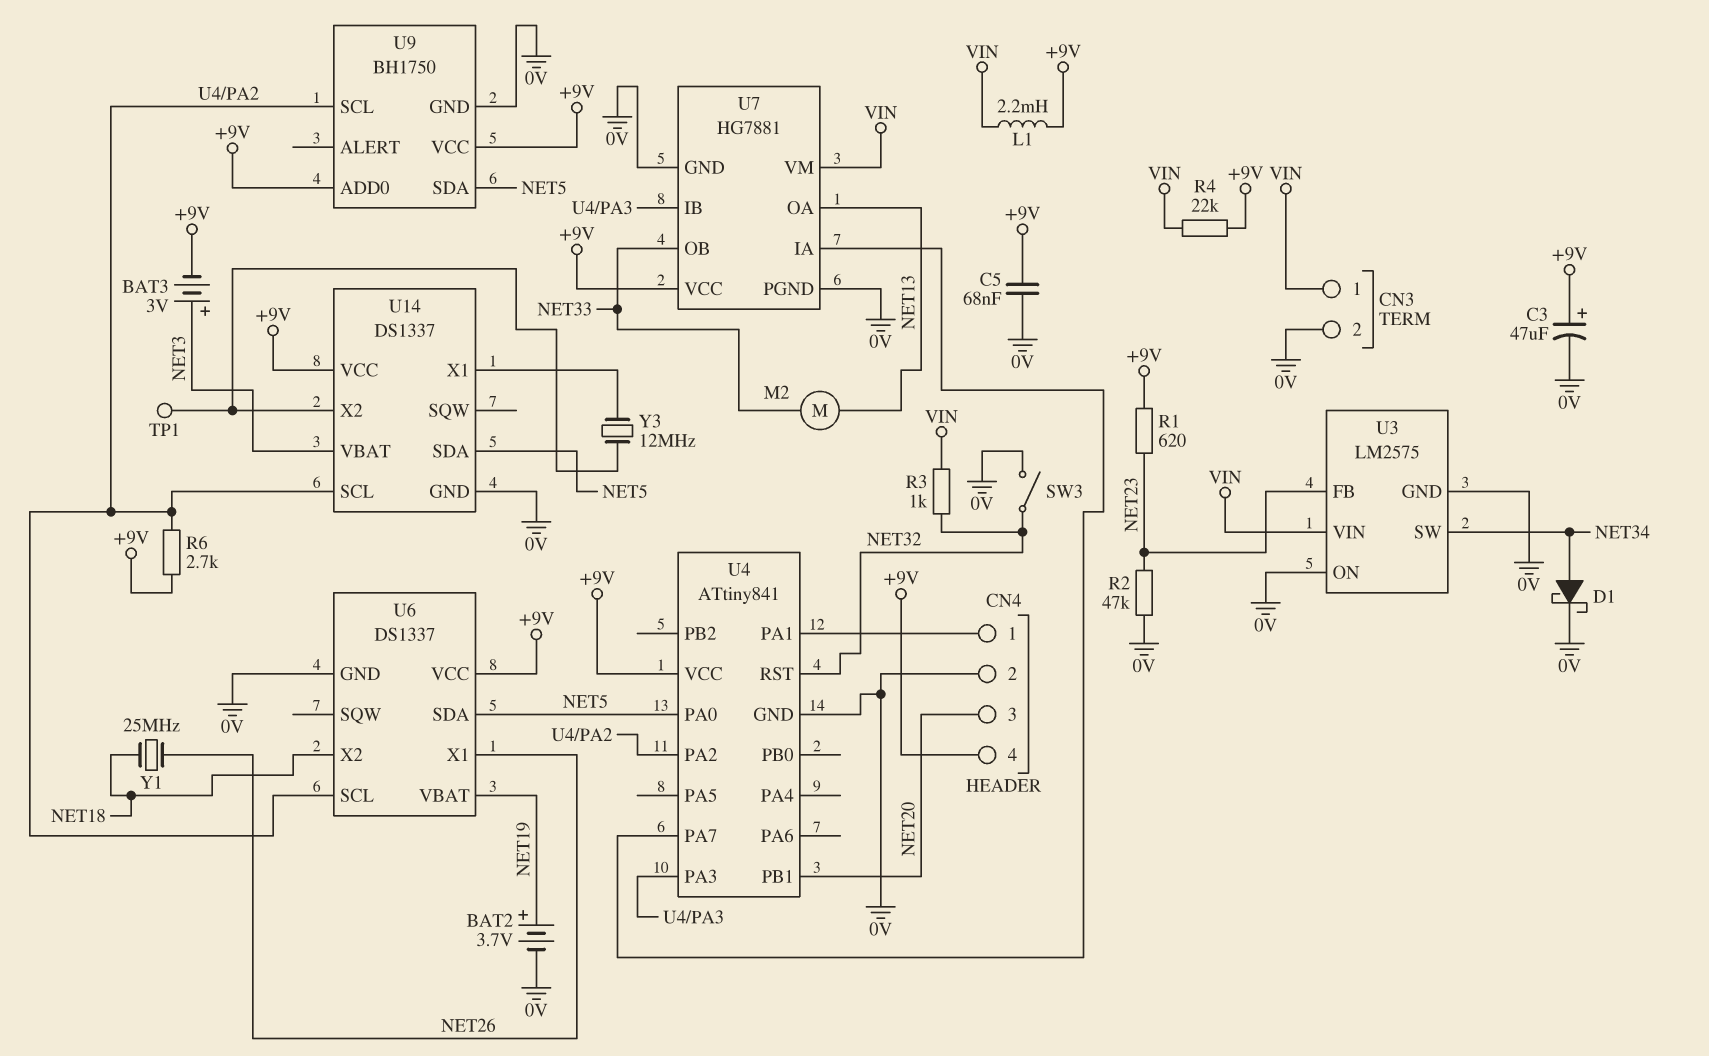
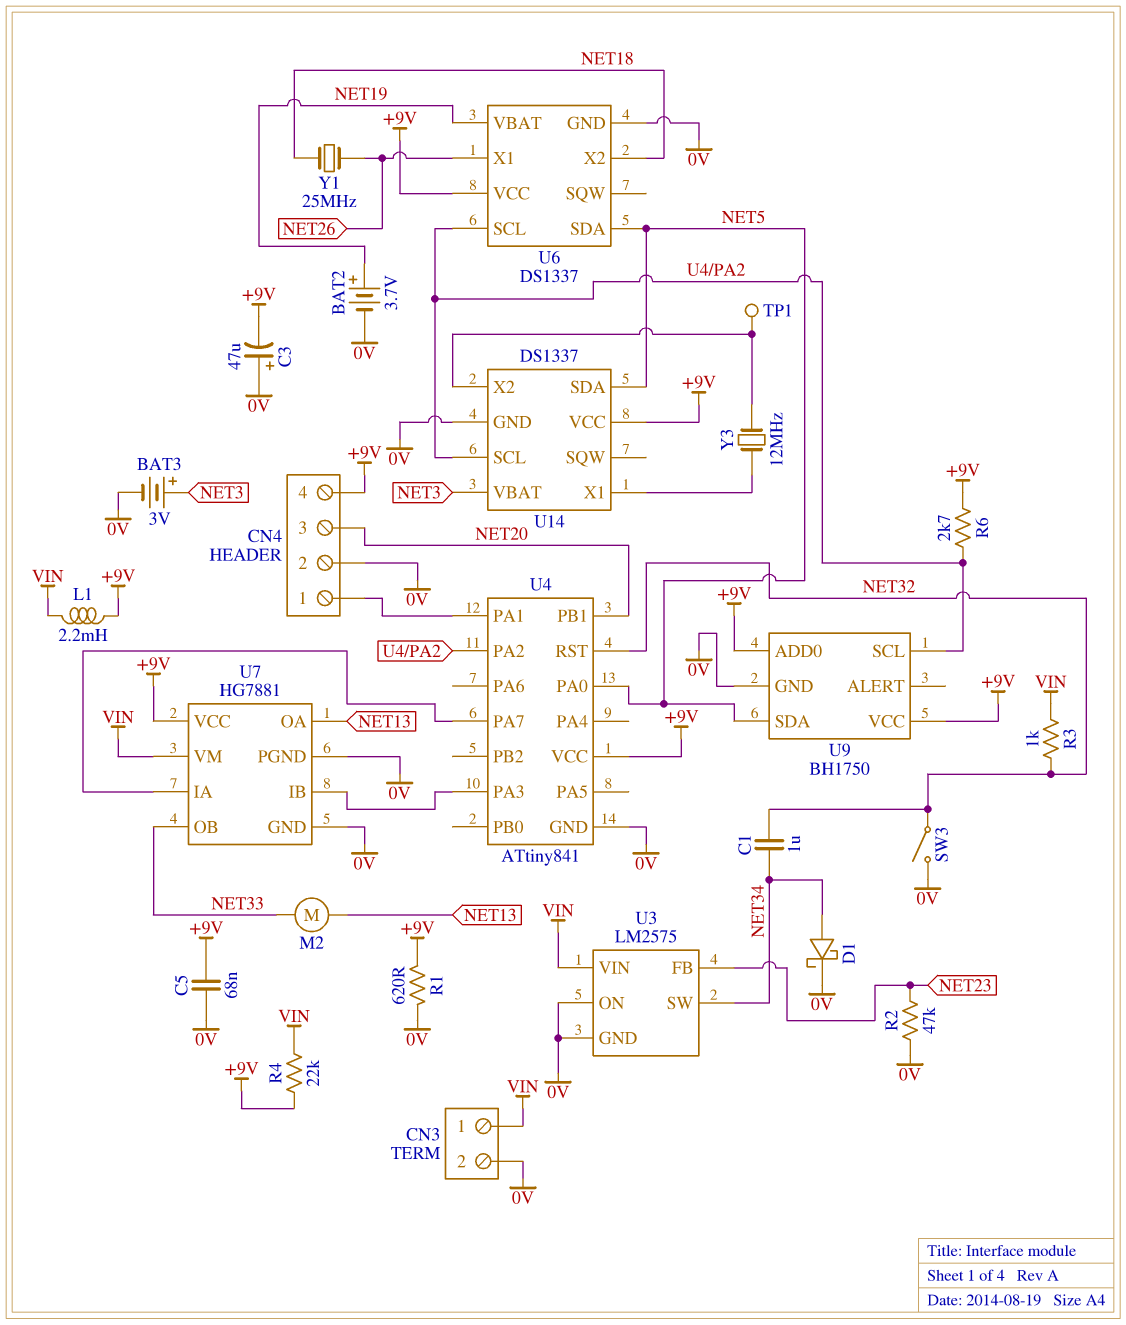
BAT3: 3V (plus NET3, minus +9V) -> 3V (plus NET3, minus 0V)
C1: none -> 1uF (NET32, NET34)
C3: 47uF (plus +9V, minus 0V) -> 47uF (plus 0V, minus +9V)
R1: 620 (+9V, NET23) -> 620 (+9V, 0V)

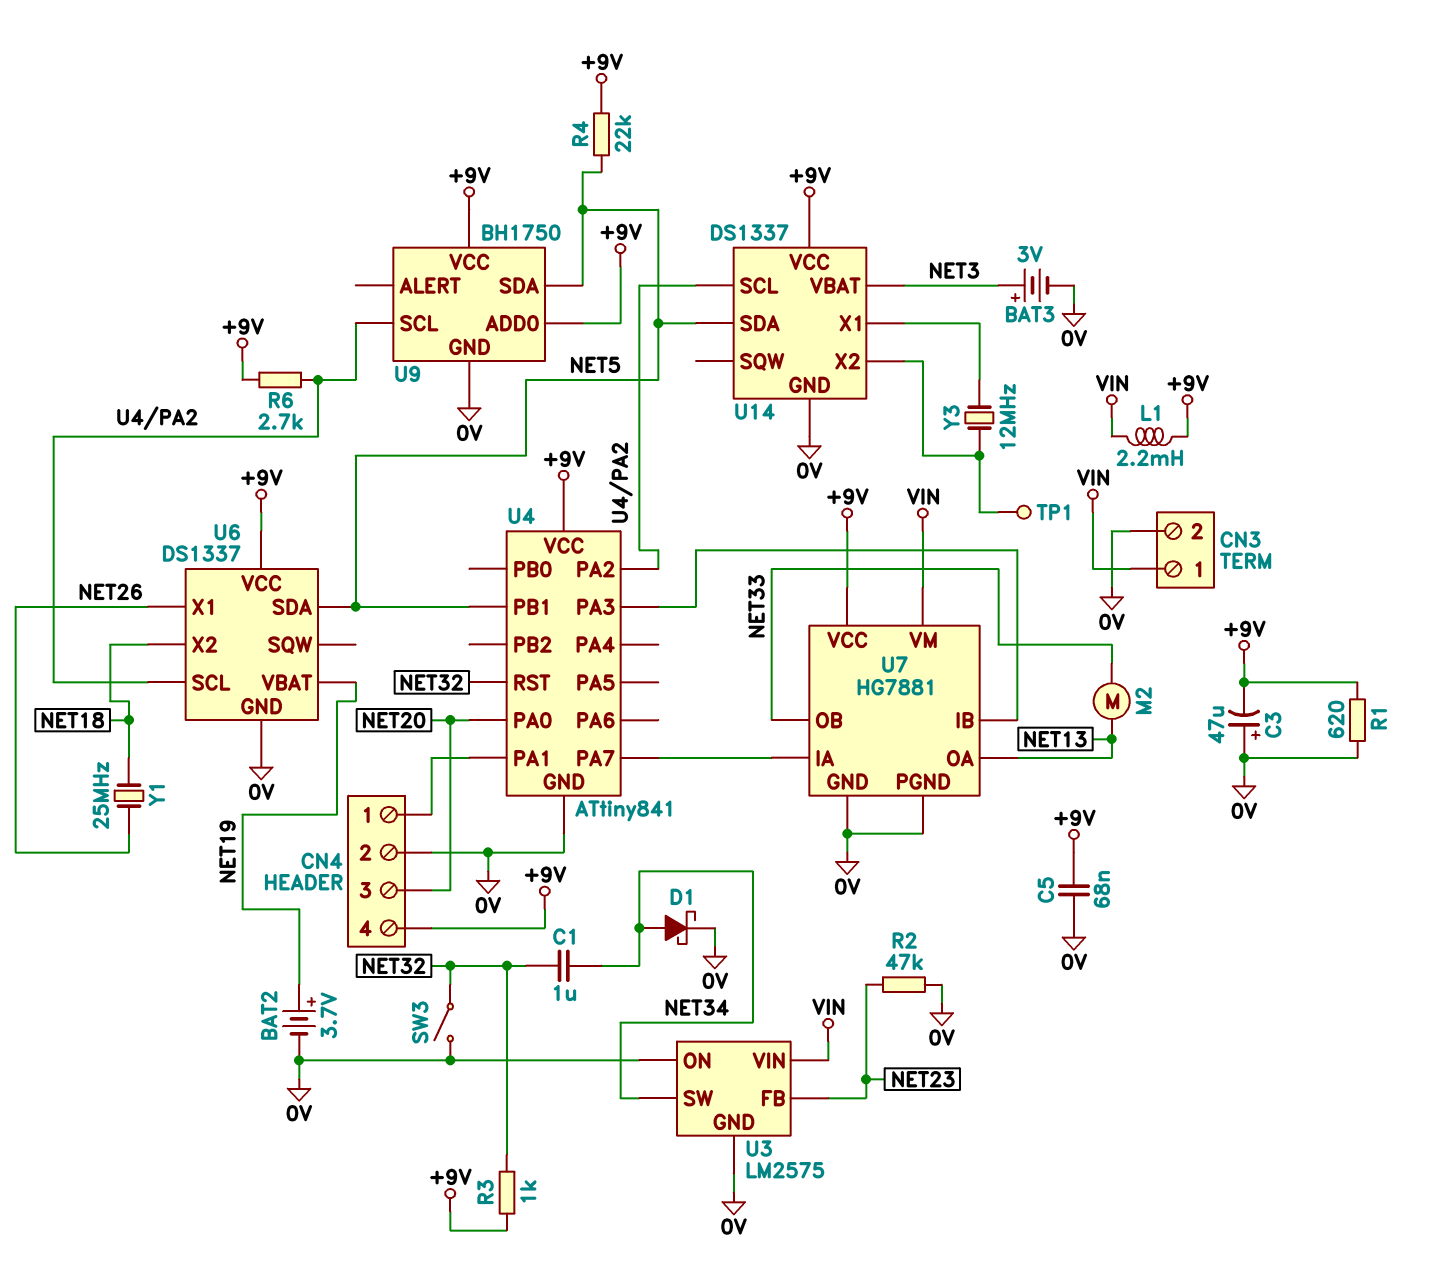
R3: 1k (NET32, VIN) -> 1k (+9V, NET32)
R4: 22k (+9V, VIN) -> 22k (+9V, NET5)
U4 pin PA0: NET5 -> NET20
U4 pin PB1: NET20 -> NET5

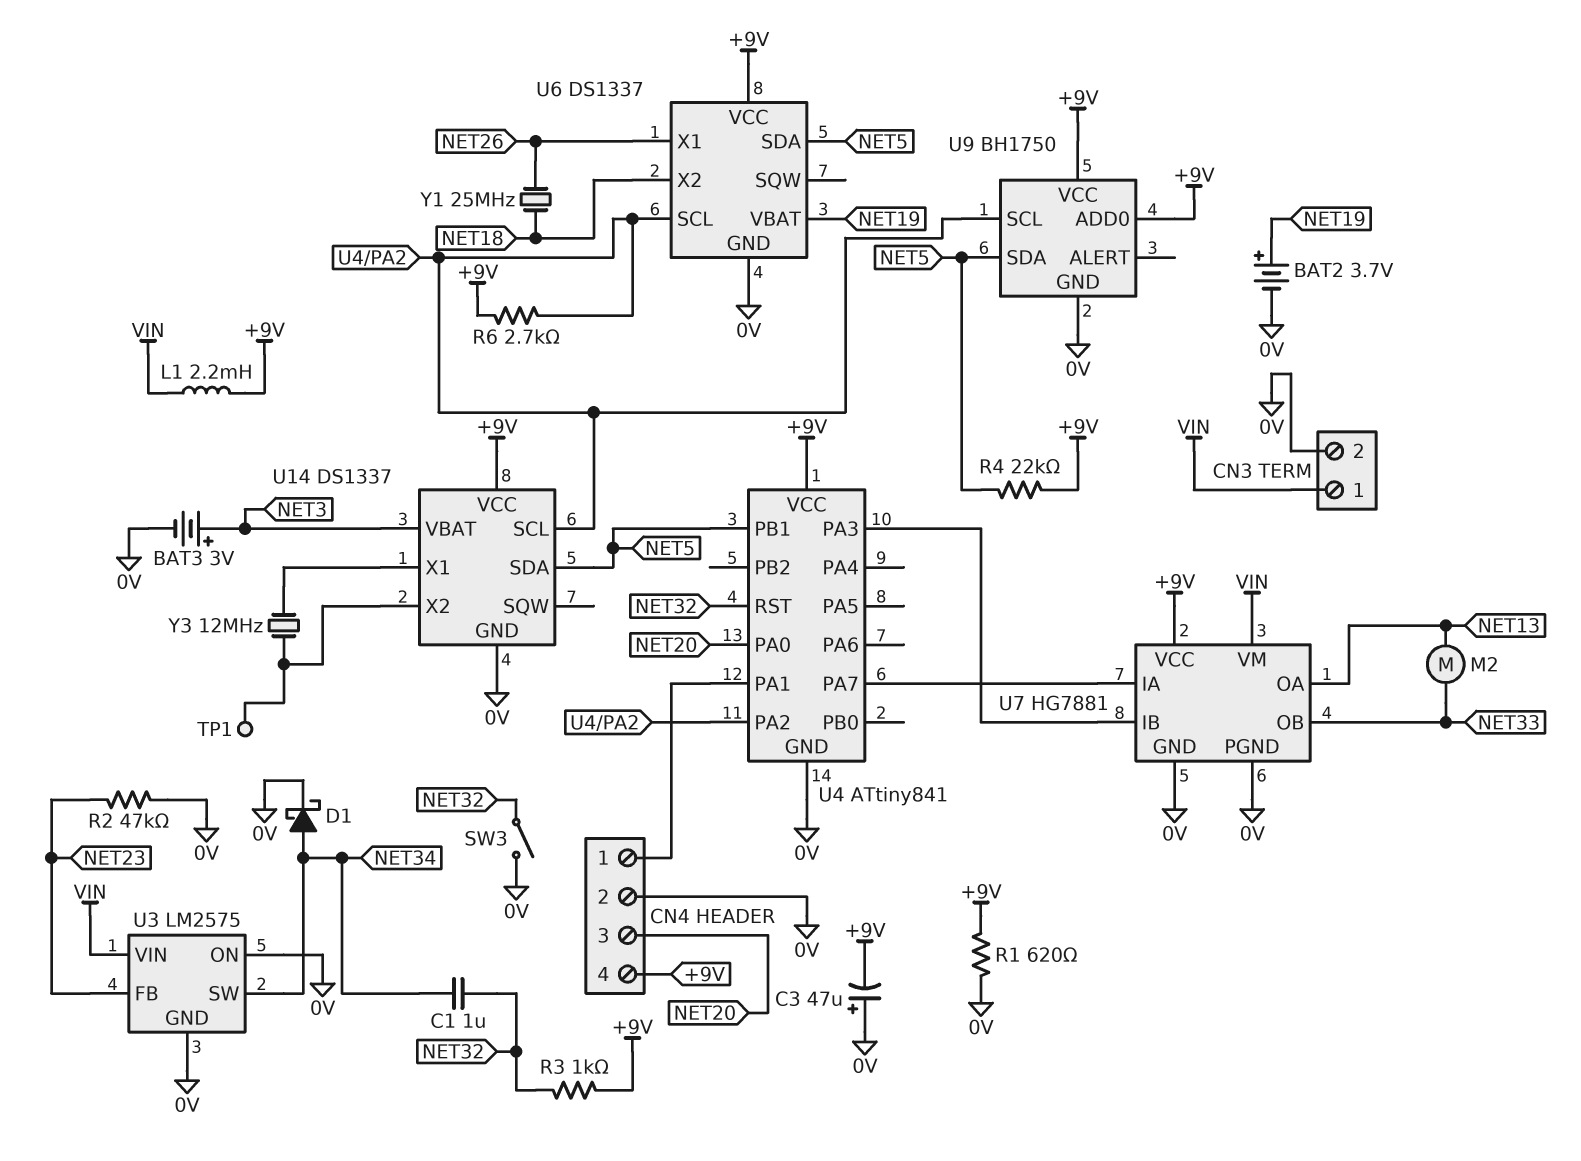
C5: 68nF (+9V, 0V) -> none

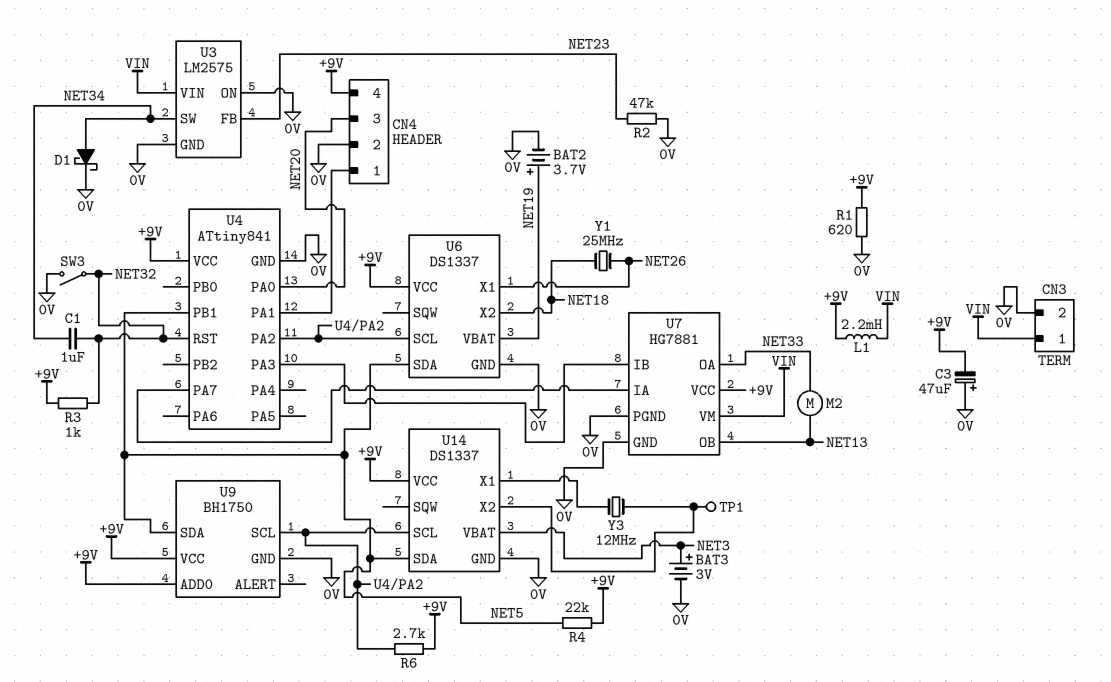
U7 pin OA: NET13 -> NET33
U7 pin OB: NET33 -> NET13

